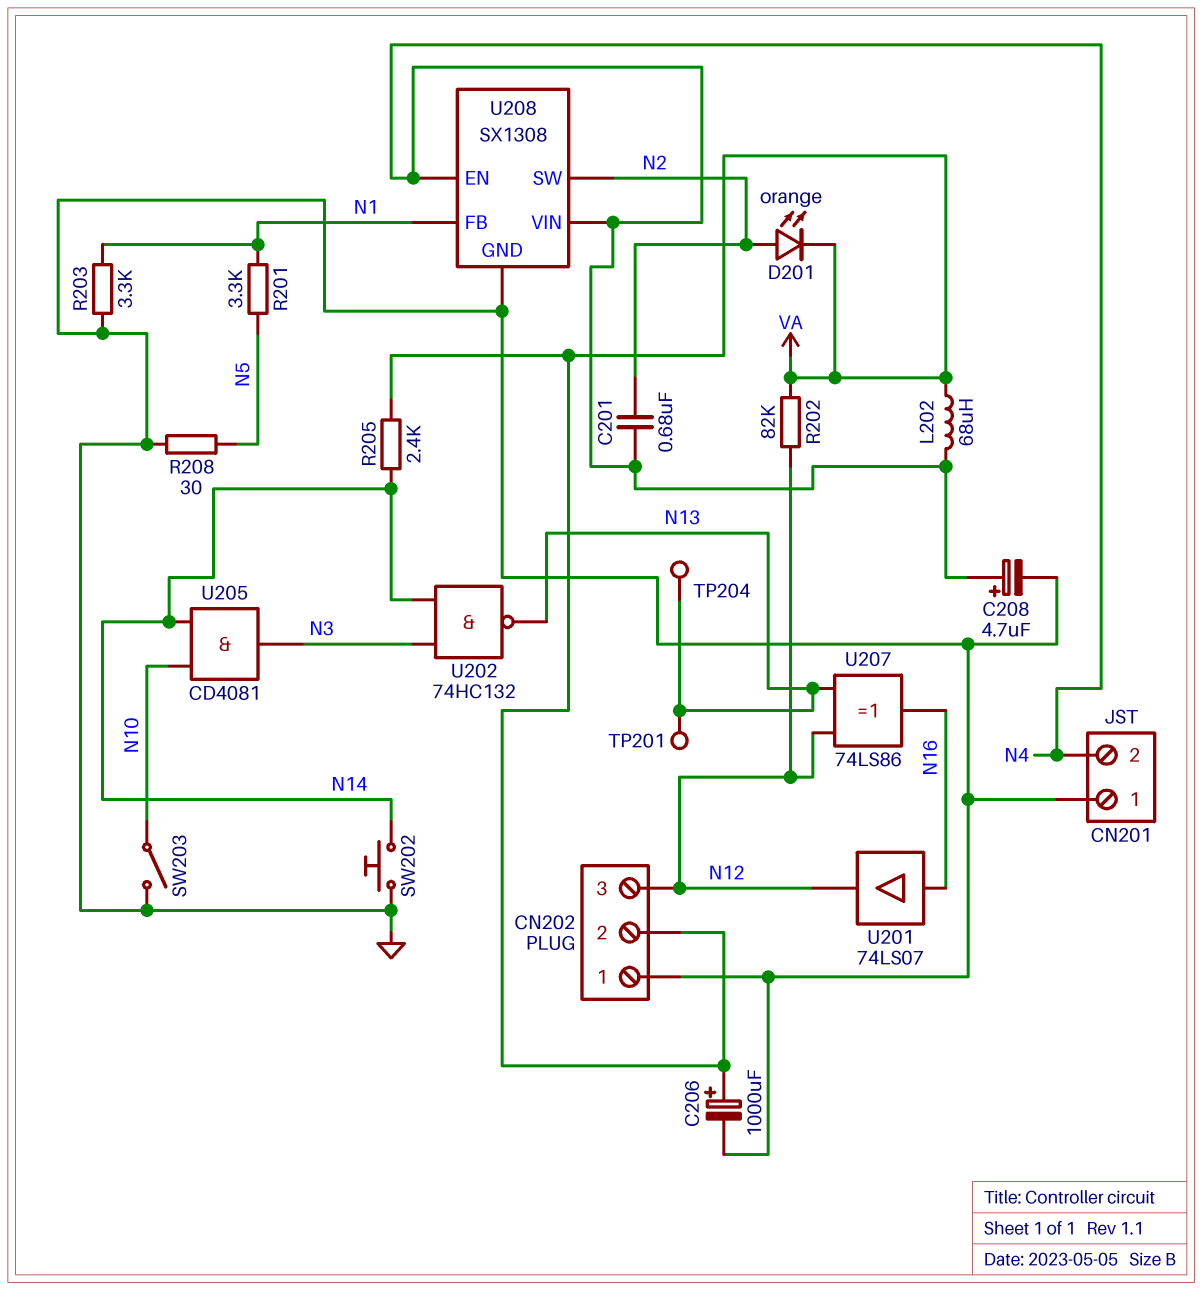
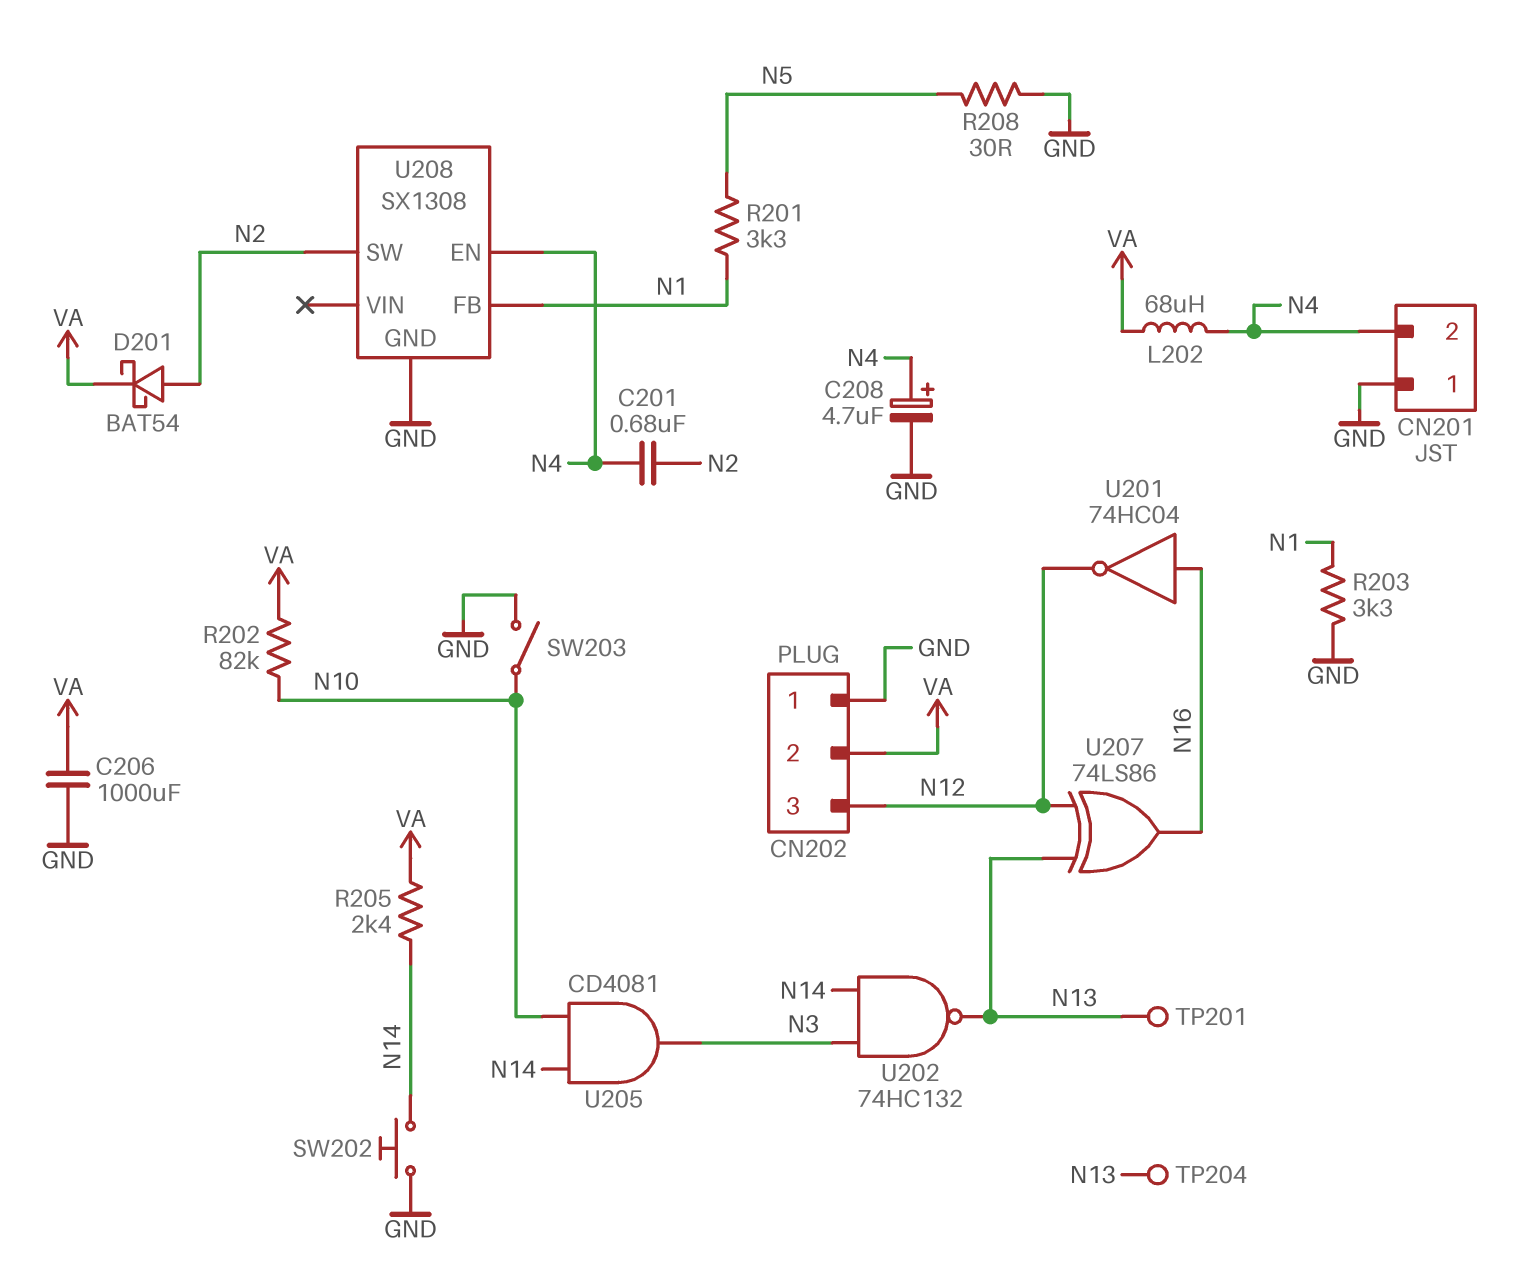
C206: 1000uF (plus VA, minus GND) -> 1000uF (GND, VA)
D201: LED orange (A N2, K VA) -> schottky BAT54 (A N2, K VA)
R202: 82k (N12, VA) -> 82k (N10, VA)
U201: buffer 74LS07 (in N16, out N12) -> NOT 74HC04 (in N16, out N12)
U208 pin VIN: N4 -> none

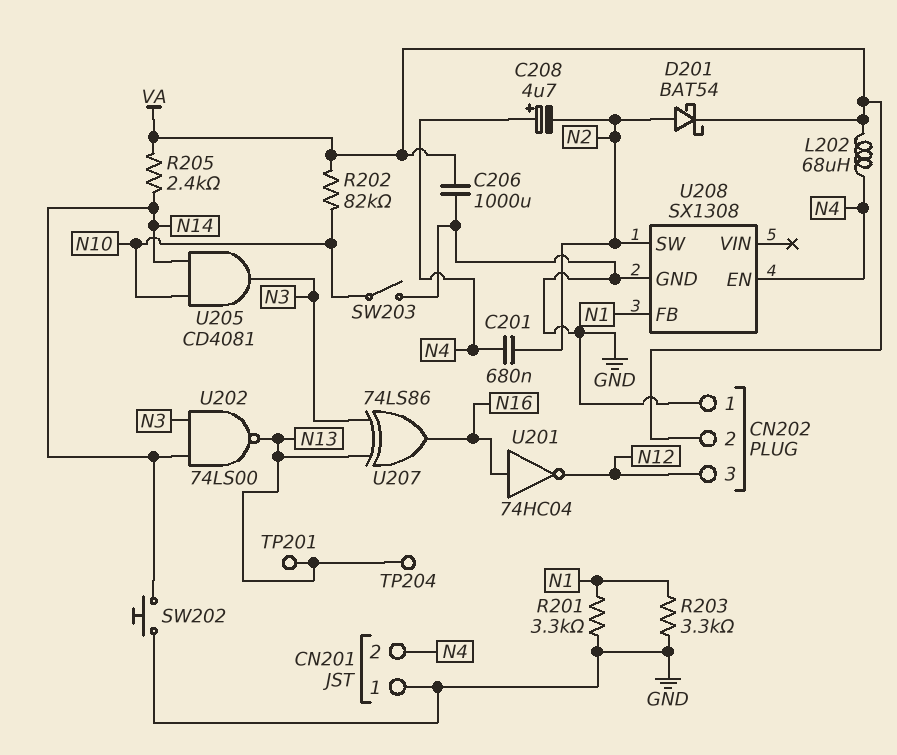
C208: 4.7uF (plus N4, minus GND) -> 4.7uF (plus N4, minus N2)
R201: 3.3k (N1, N5) -> 3.3k (GND, N1)
R208: 30 (GND, N5) -> none
U202: NAND 74HC132 (in N3, in N14, out N13) -> NAND 74LS00 (in N3, in N14, out N13)
U207: XOR 74LS86 (in N12, in N13, out N16) -> XOR 74LS86 (in N3, in N13, out N16)

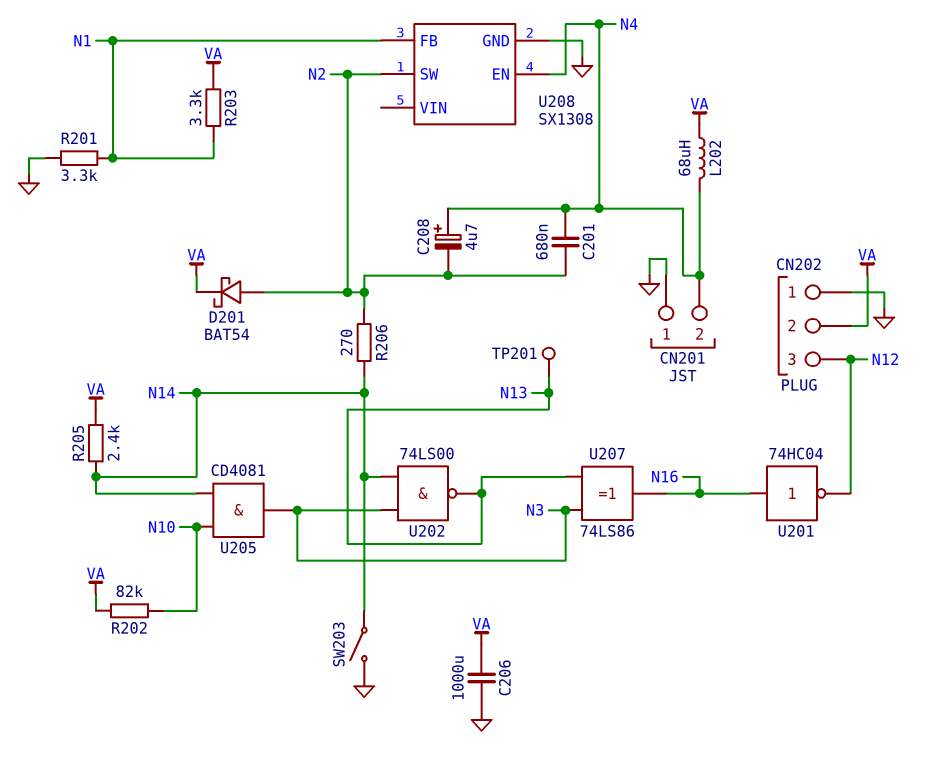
R203: 3.3k (GND, N1) -> 3.3k (N1, VA)
R206: none -> 270 (N2, N14)
SW202: button (GND, N14) -> none
SW203: switch (GND, N10) -> switch (GND, N14)
TP204: test point (N13) -> none

